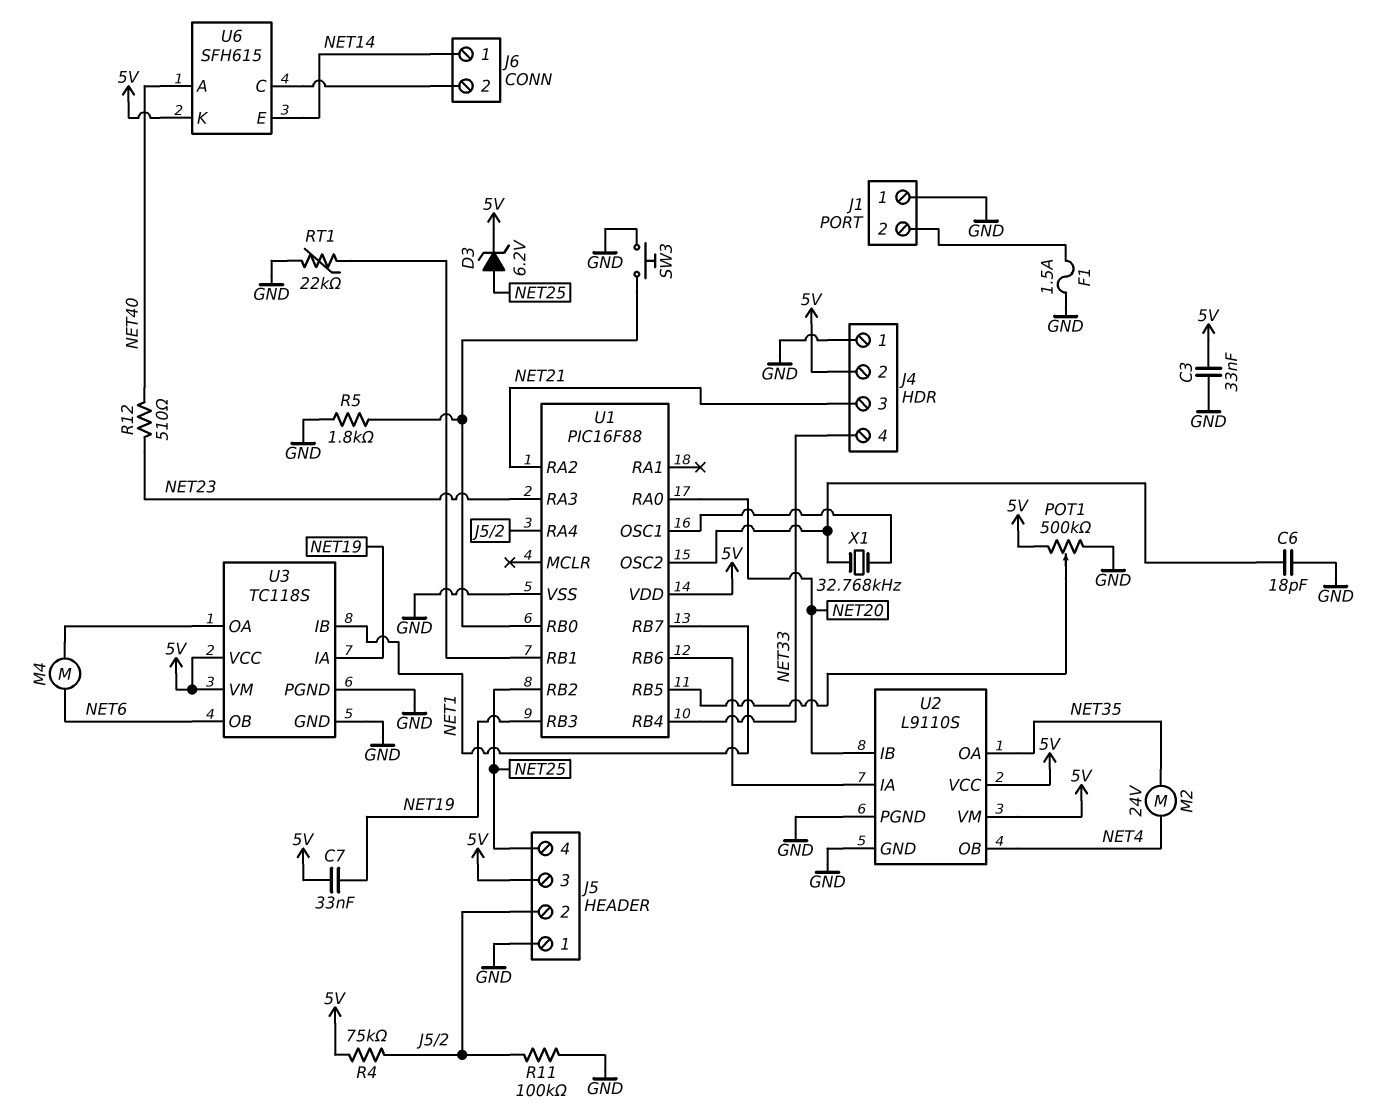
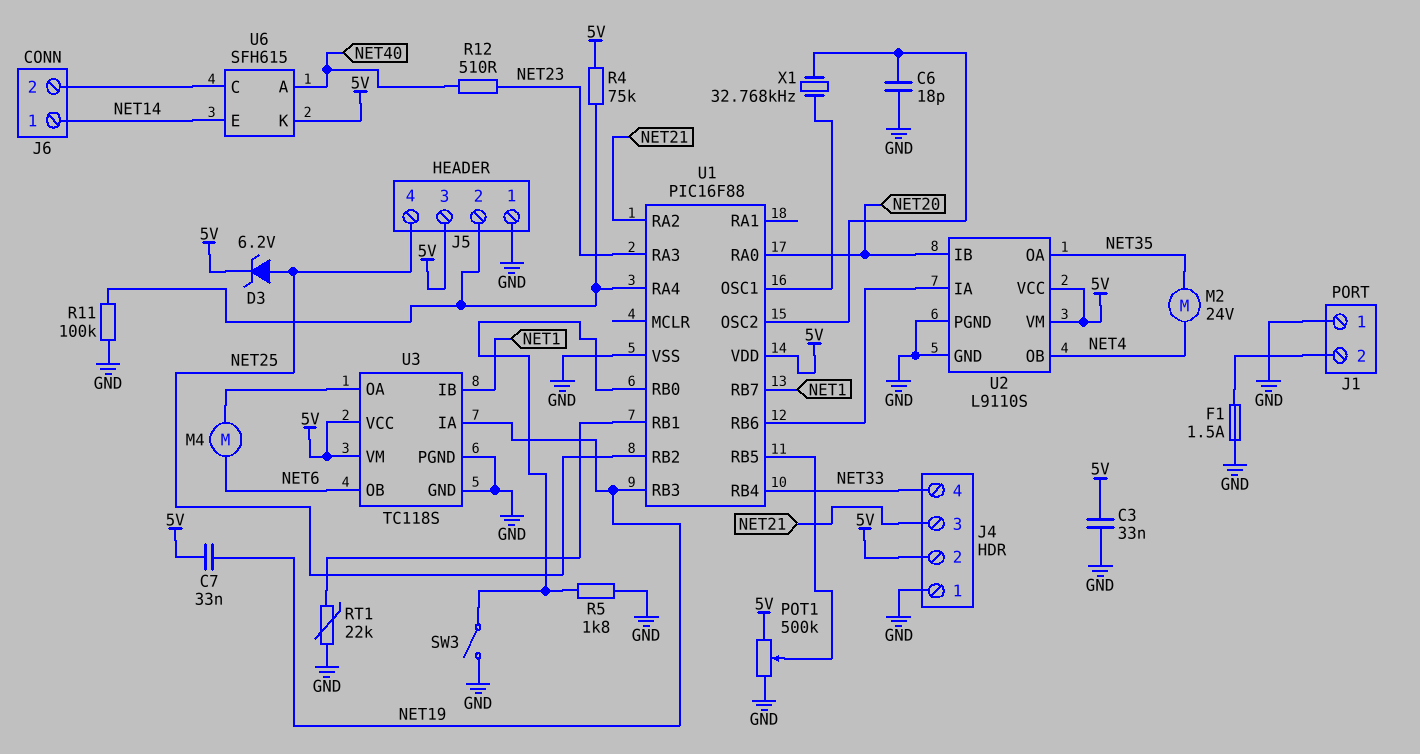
SW3: button (GND, U1/RB0) -> switch (GND, U1/RB0)

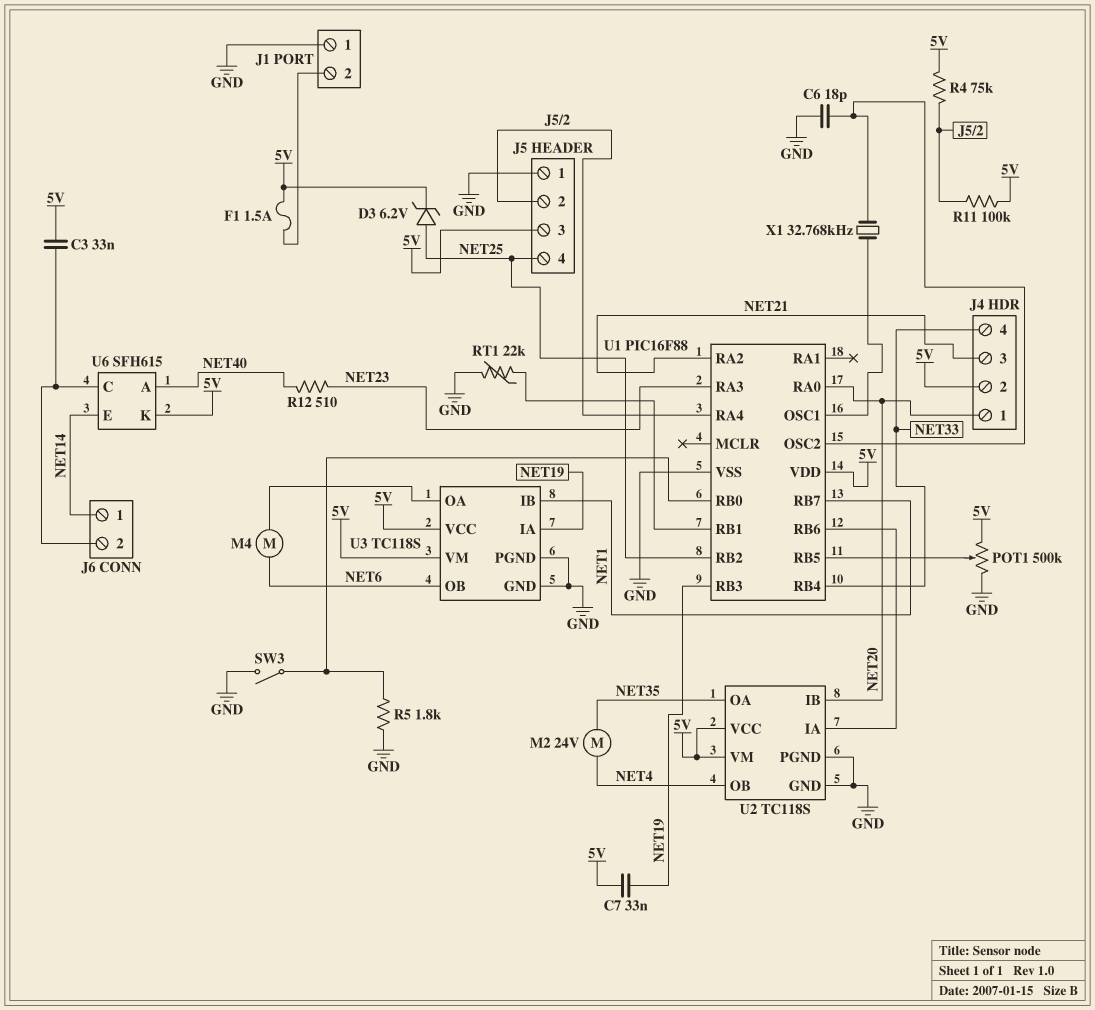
C3: 33nF (5V, GND) -> 33nF (5V, J6/2)
F1: 1.5A (GND, J1/2) -> 1.5A (5V, J1/2)
J4 pin 1: GND -> NET20
R11: 100k (GND, J5/2) -> 100k (5V, J5/2)
U2: L9110S -> TC118S

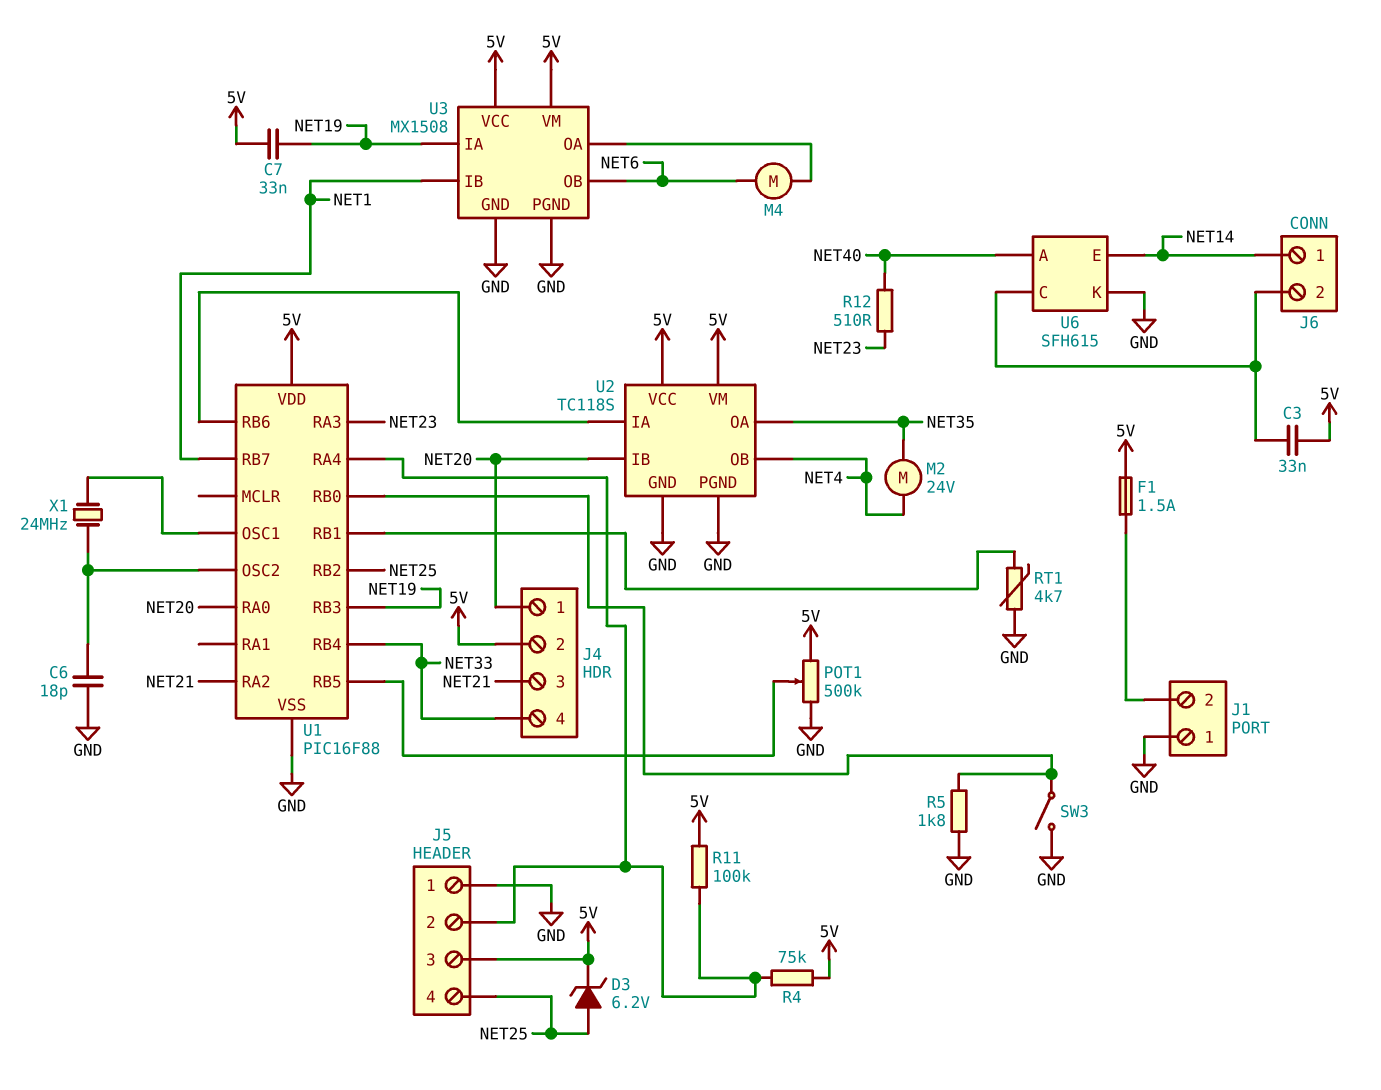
RT1: 22k (GND, U1/RB1) -> 4.7k (GND, U1/RB1)
U3: TC118S -> MX1508
U6 pin K: 5V -> GND
X1: 32.768kHz (U1/OSC1, U1/OSC2) -> 24MHz (U1/OSC1, U1/OSC2)

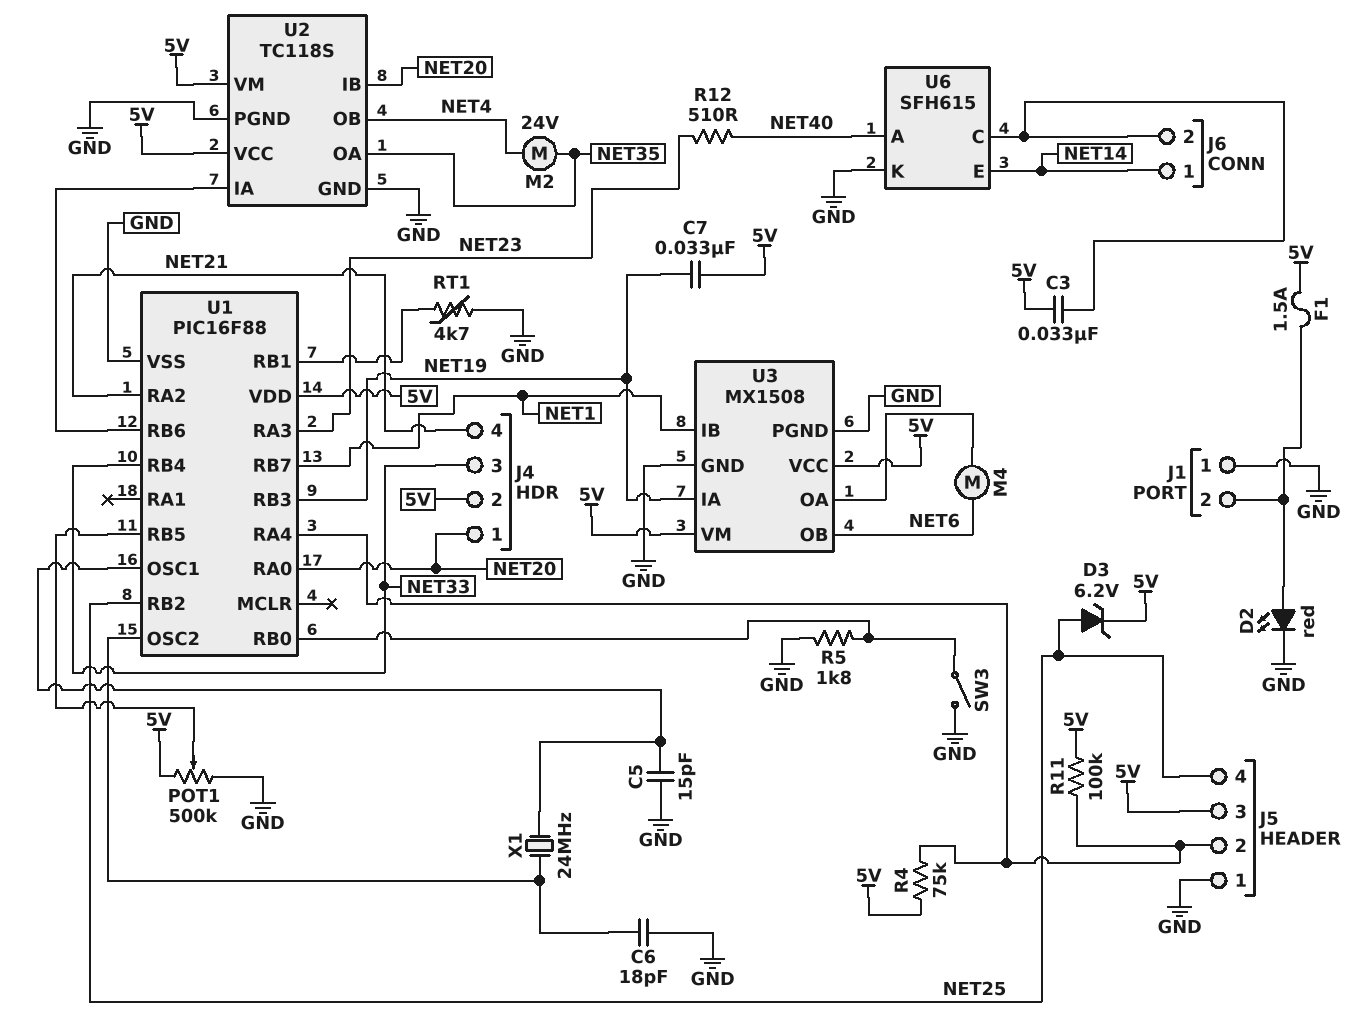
C5: none -> 15pF (GND, U1/OSC1)
D2: none -> LED red (A J1/2, K GND)
J4 pin 3: NET21 -> NET33
J4 pin 4: NET33 -> NET21

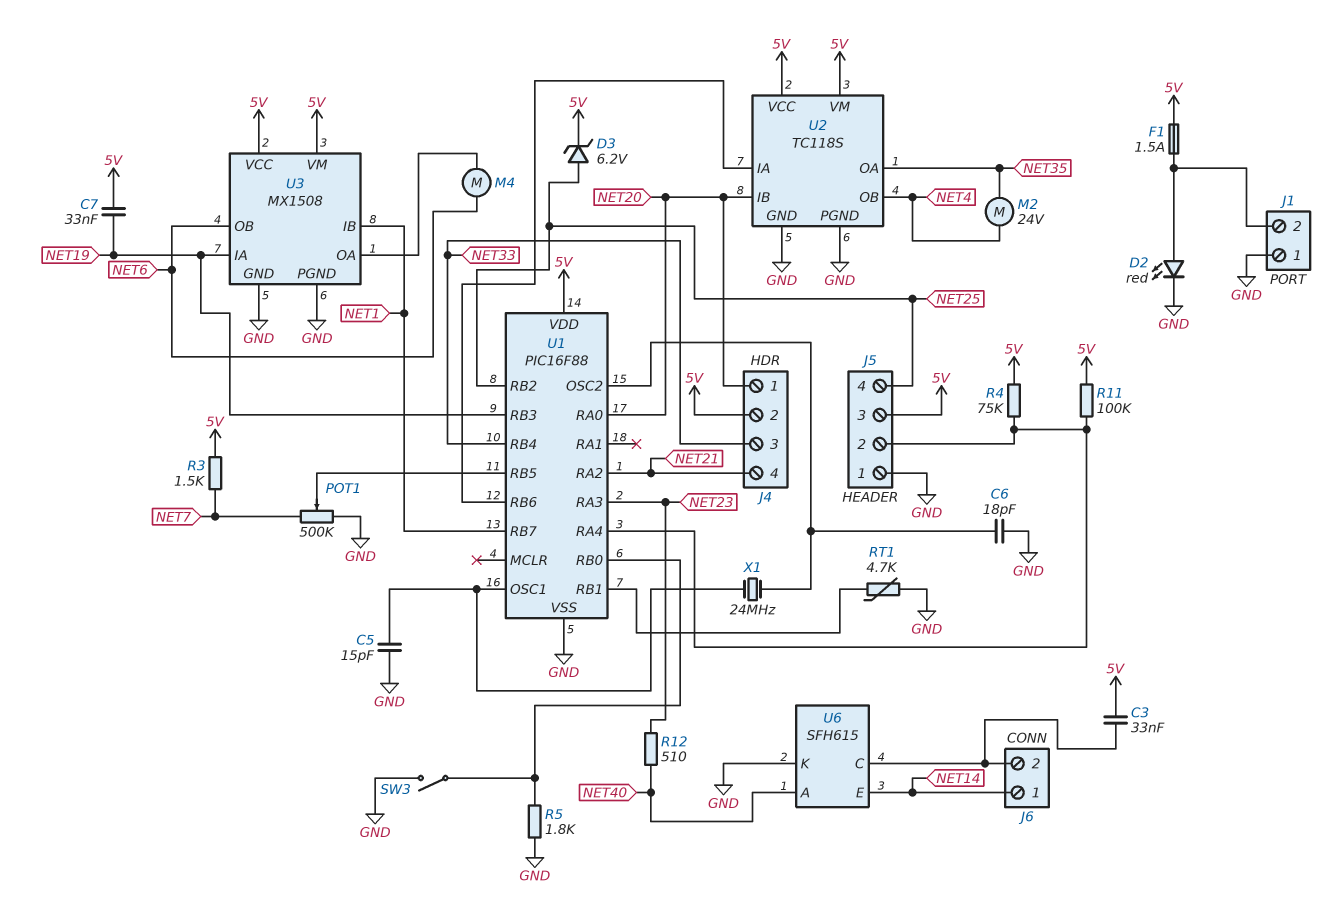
POT1: 500k (5V, GND, wiper U1/RB5) -> 500k (GND, NET7, wiper U1/RB5)
R3: none -> 1.5k (5V, NET7)

